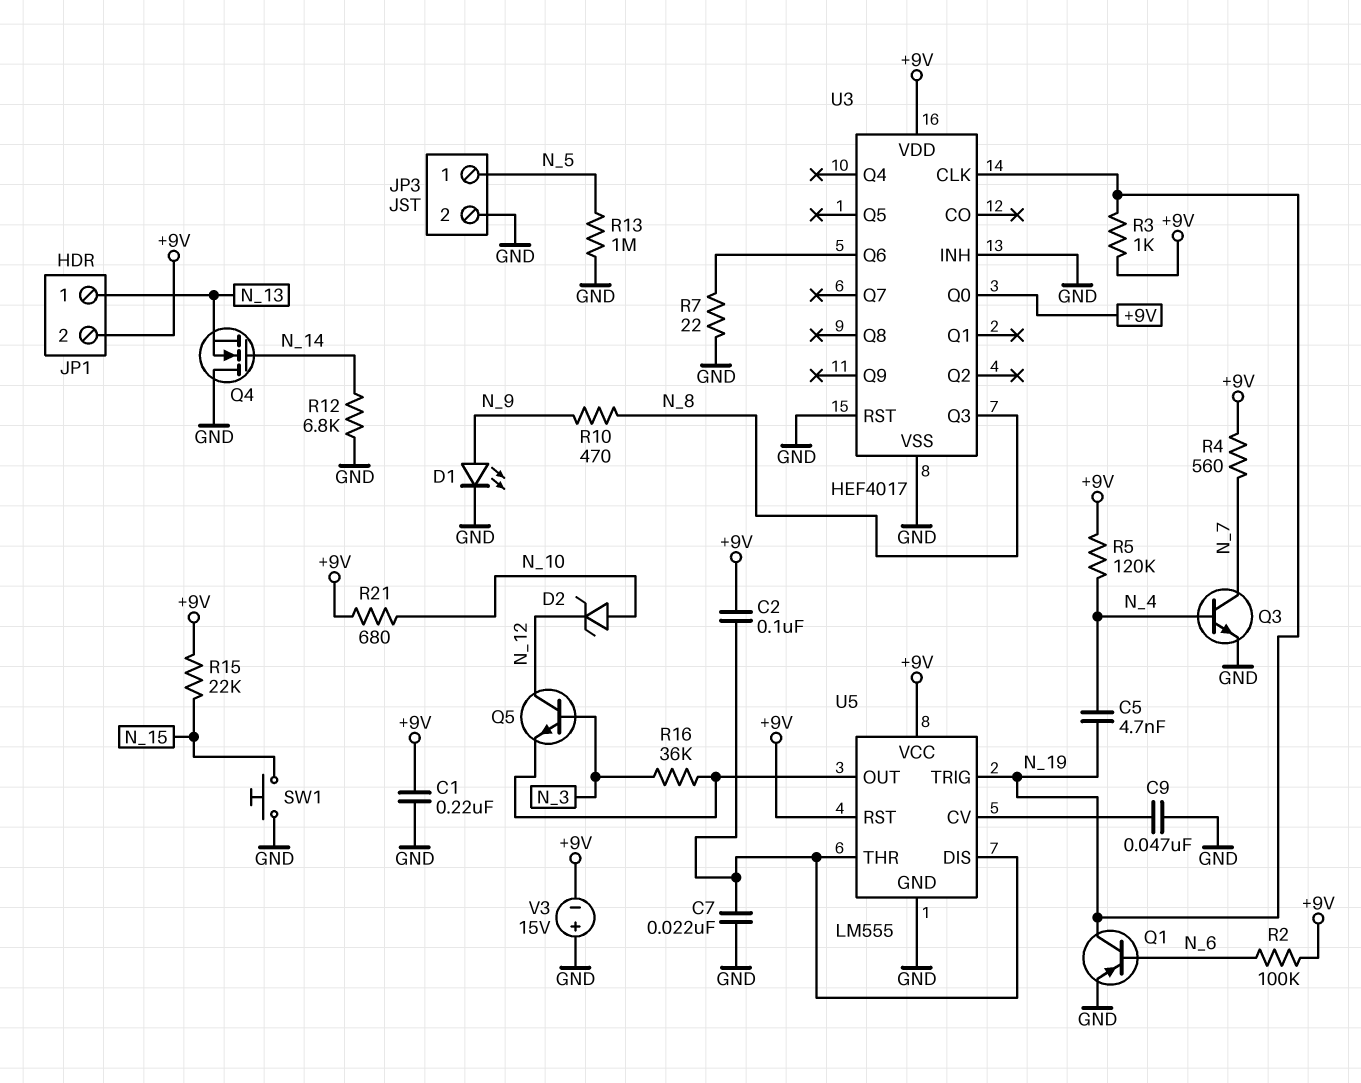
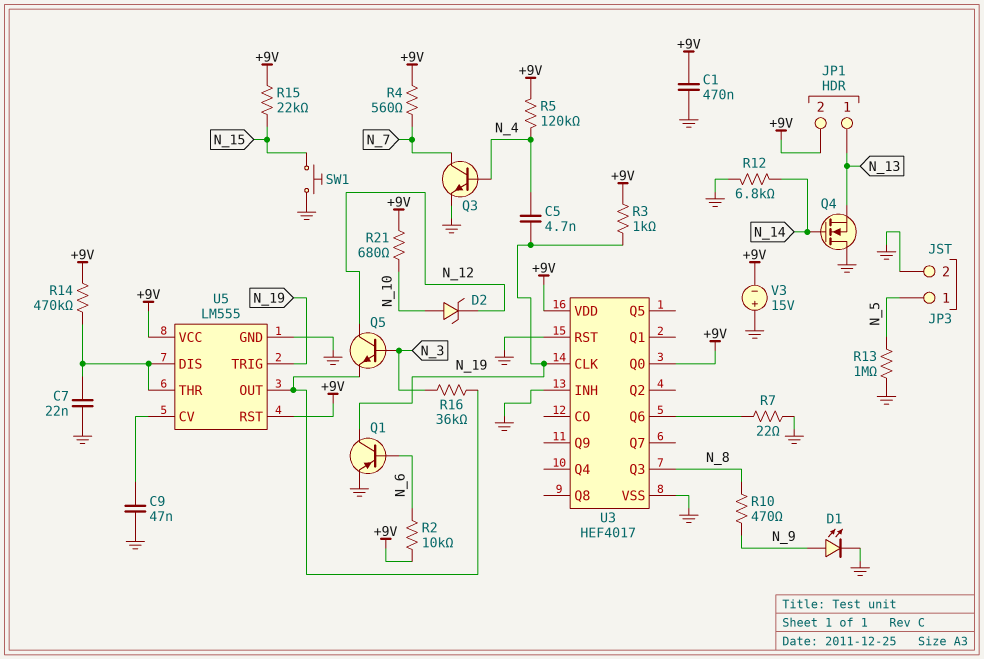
C1: 220nF (+9V, GND) -> 470nF (+9V, GND)
C2: 100nF (+9V, U5/DIS) -> none
R2: 100k (+9V, N_6) -> 10k (+9V, N_6)
R14: none -> 470k (+9V, U5/DIS)

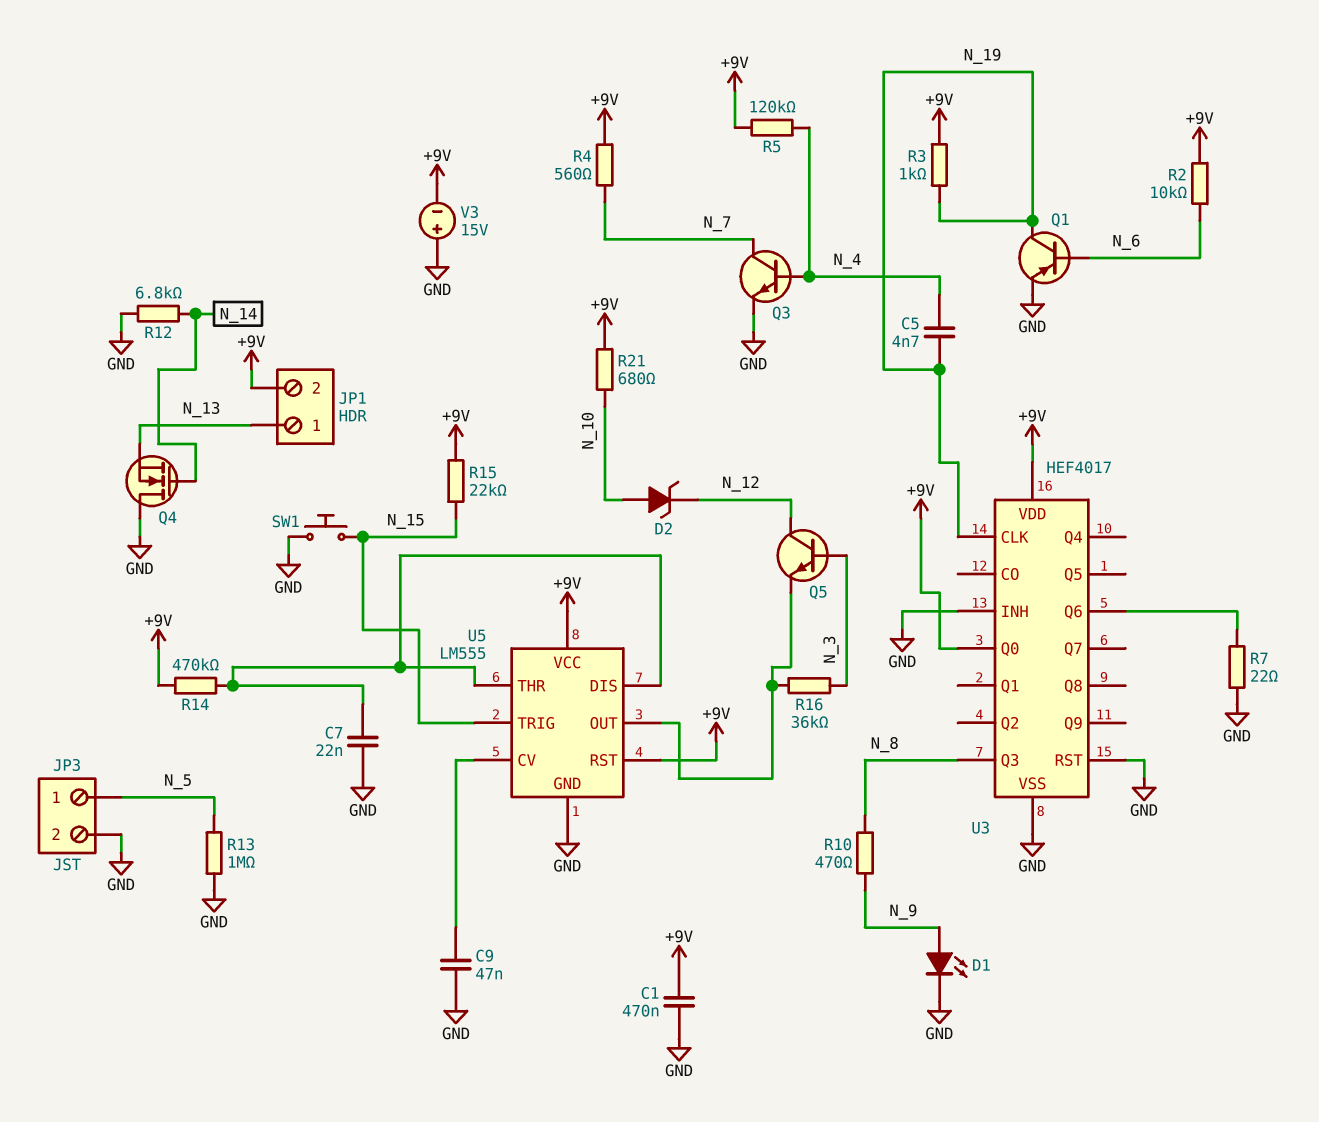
U5 pin TRIG: N_19 -> N_15

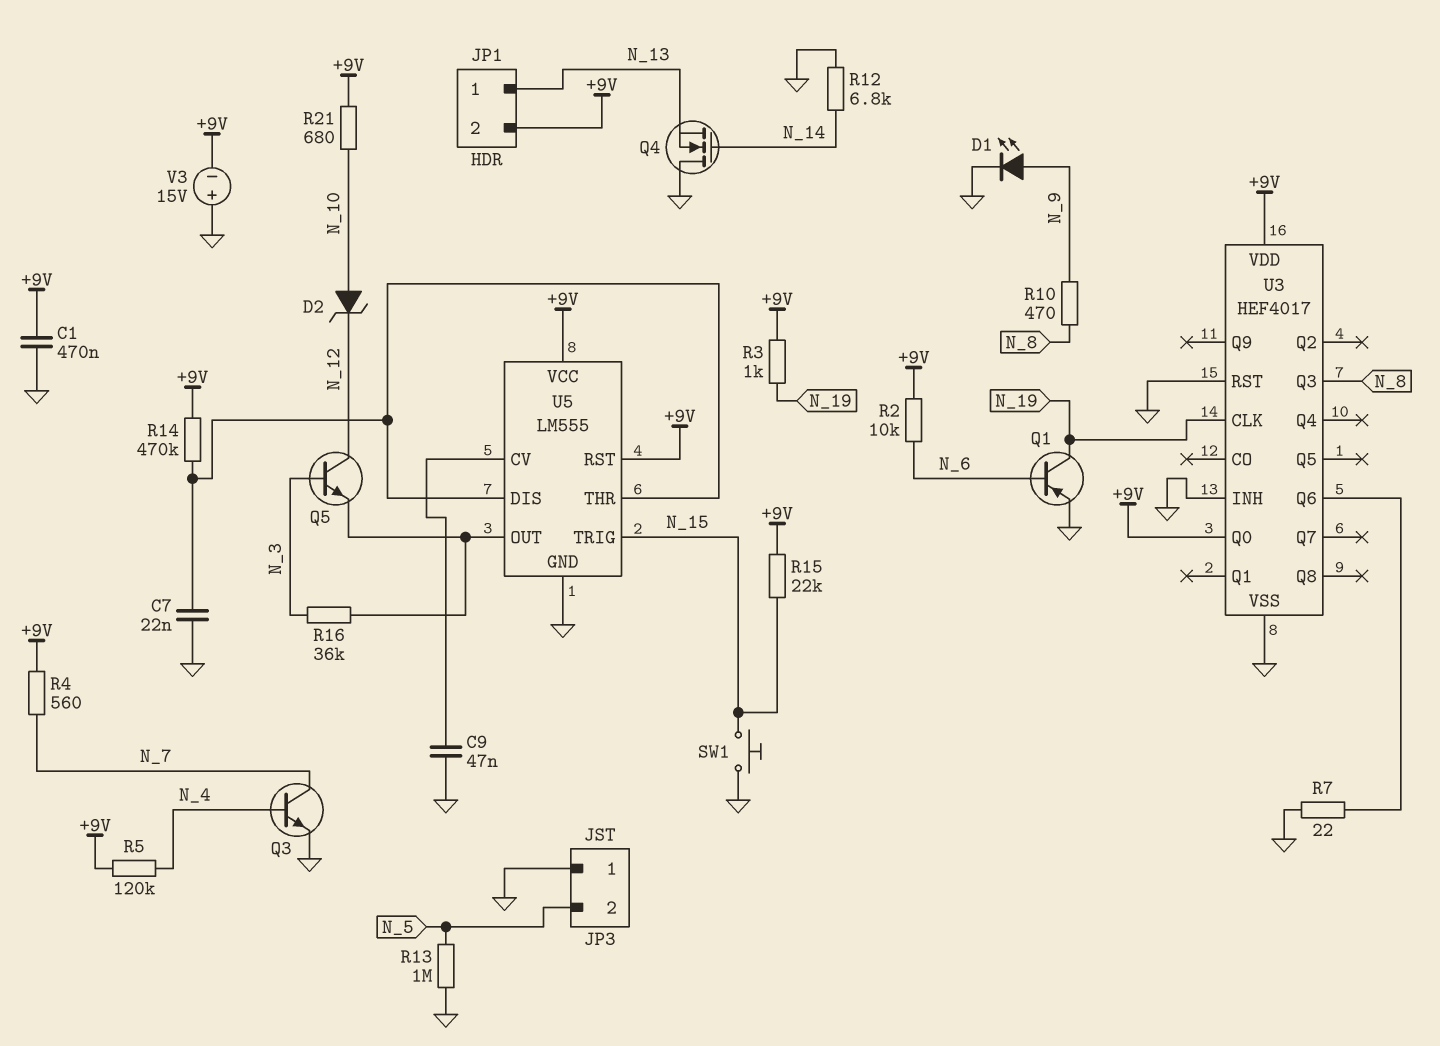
C5: 4.7nF (N_4, N_19) -> none
JP3 pin 1: N_5 -> GND
JP3 pin 2: GND -> N_5

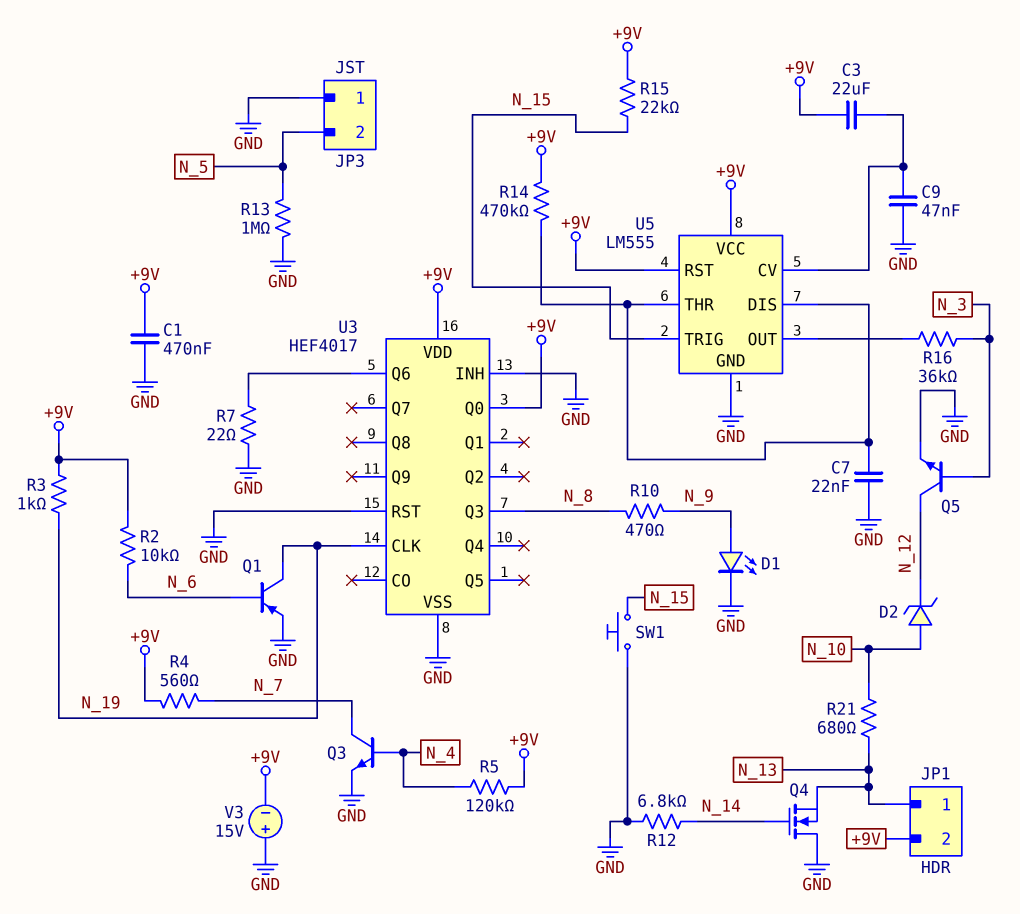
C3: none -> 22uF (+9V, U5/CV)
Q5: NPN (B N_3, C N_12, E U5/OUT) -> NPN (B N_3, C N_12, E GND)
R21: 680 (+9V, N_10) -> 680 (N_10, N_13)

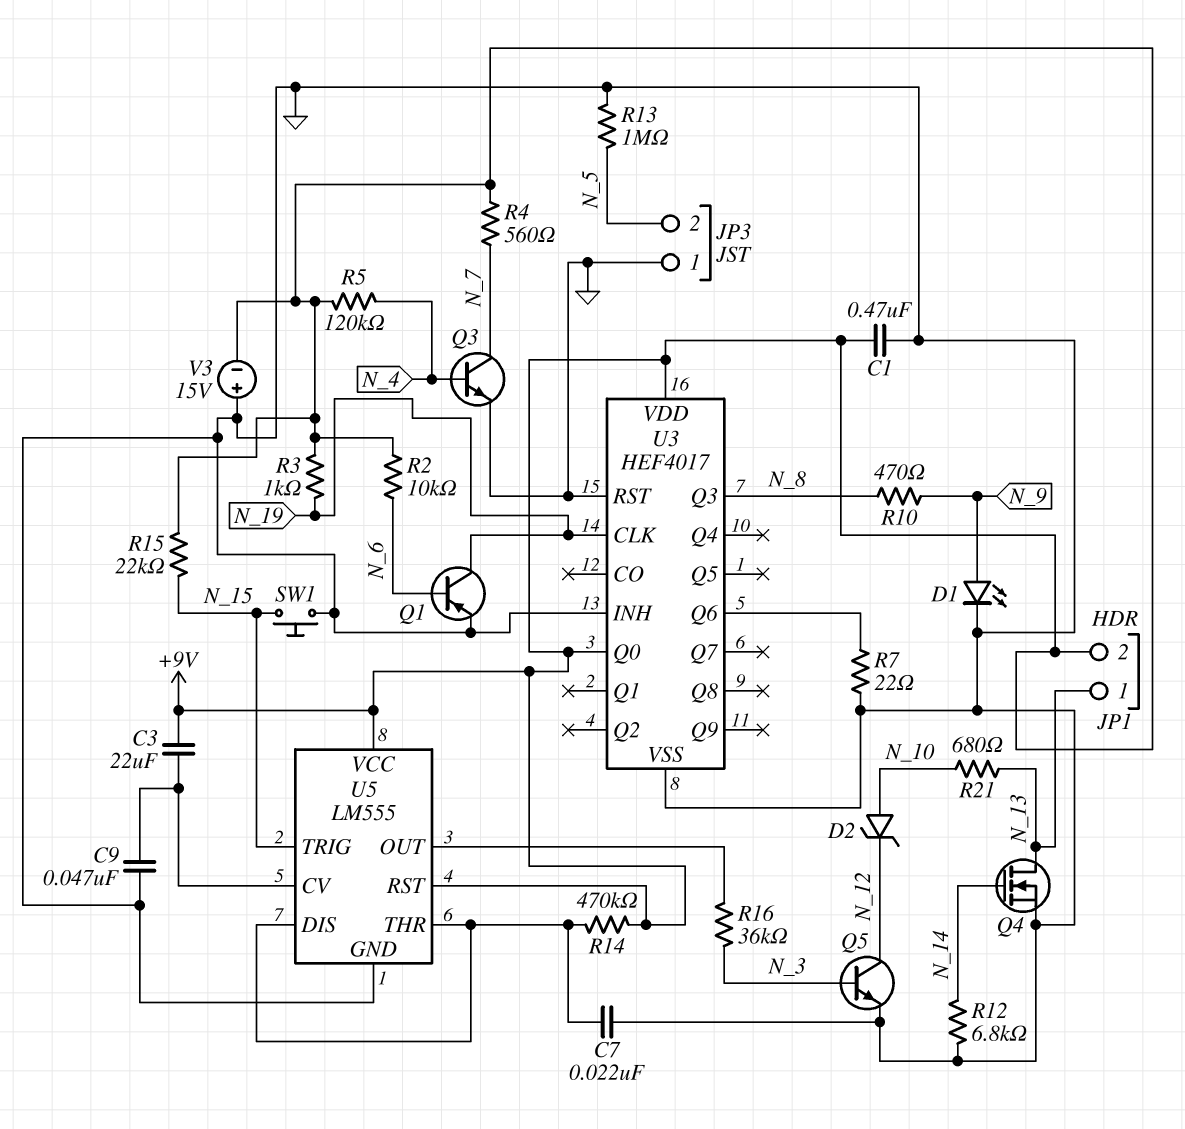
Q4: NMOS (G N_14, D GND, S N_13) -> NMOS (G N_14, D N_13, S GND)

